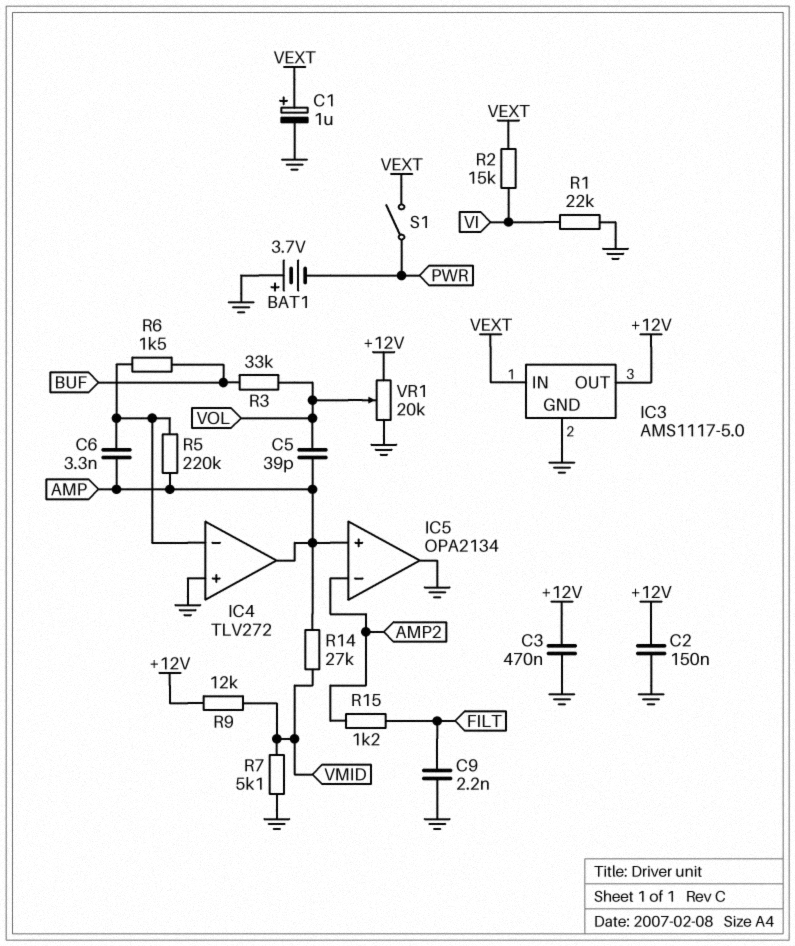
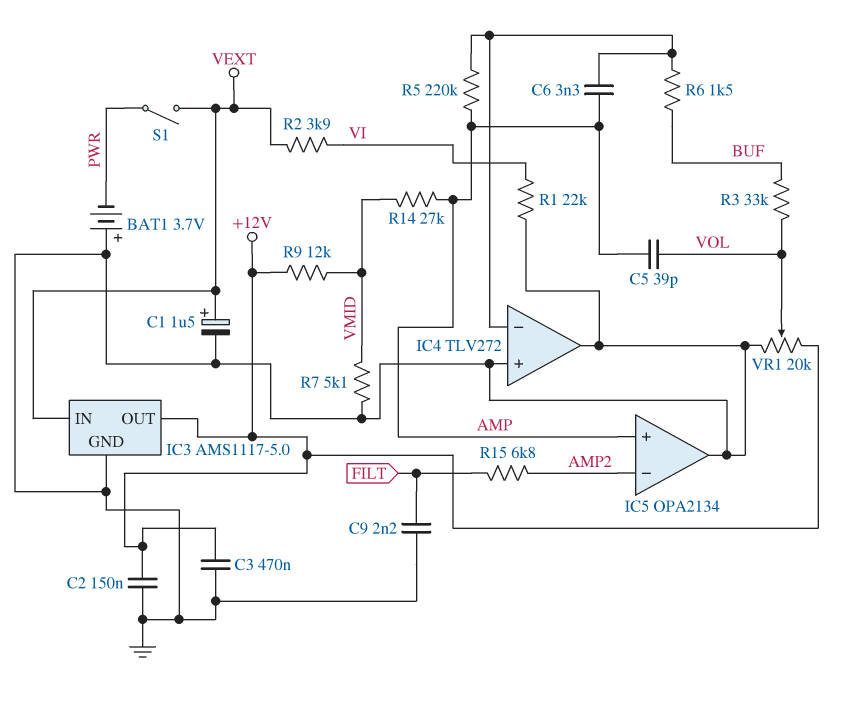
C1: 1uF (plus VEXT, minus GND) -> 1.5uF (plus VEXT, minus GND)
IC4 pin out: AMP -> GND
R2: 15k (VEXT, VI) -> 3.9k (VEXT, VI)
R15: 1.2k (AMP2, FILT) -> 6.8k (AMP2, FILT)

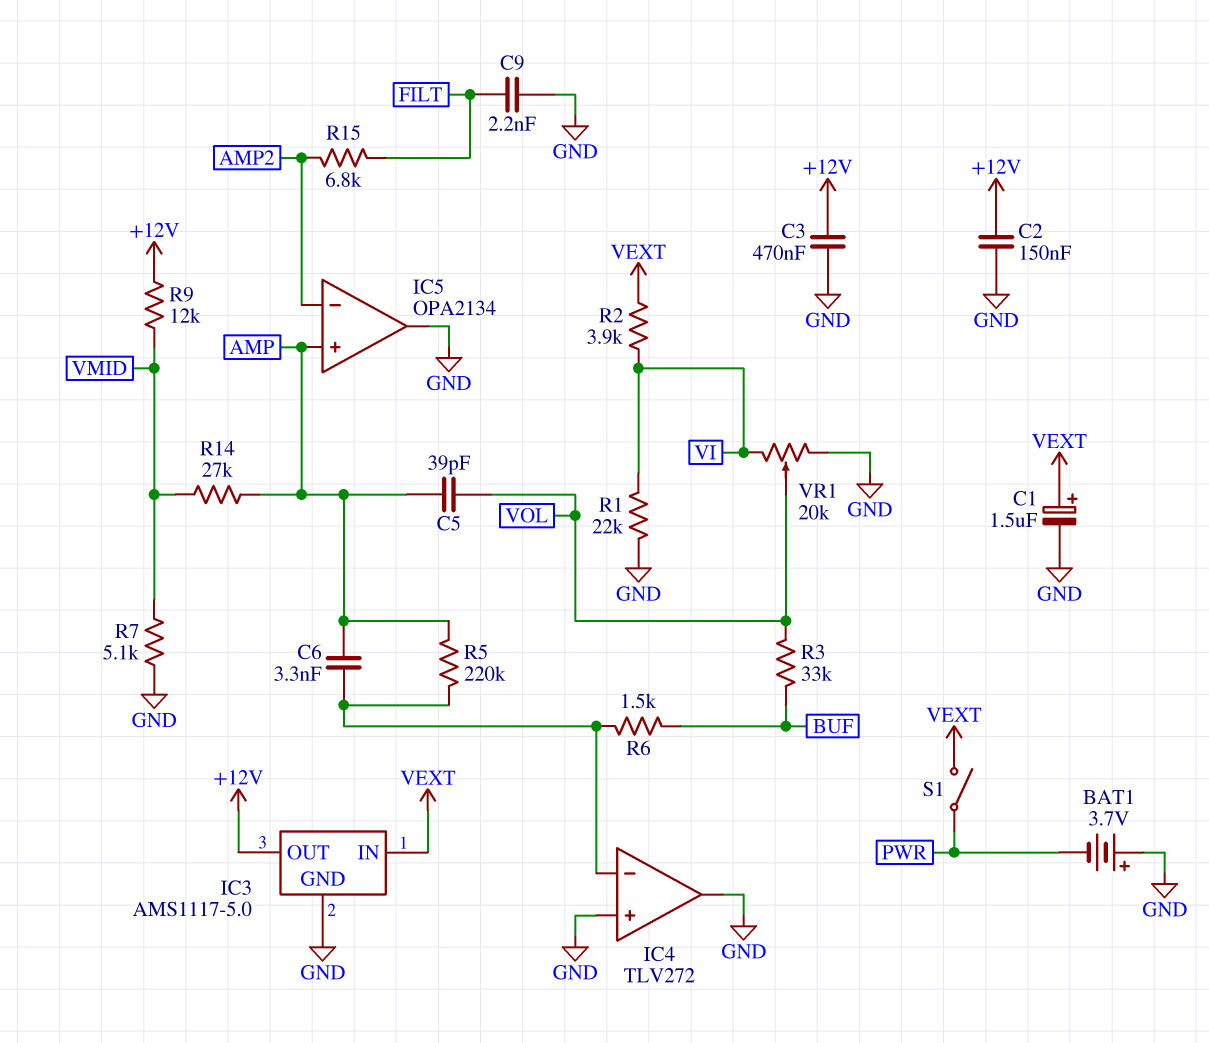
VR1: 20k (+12V, GND, wiper VOL) -> 20k (GND, VI, wiper VOL)

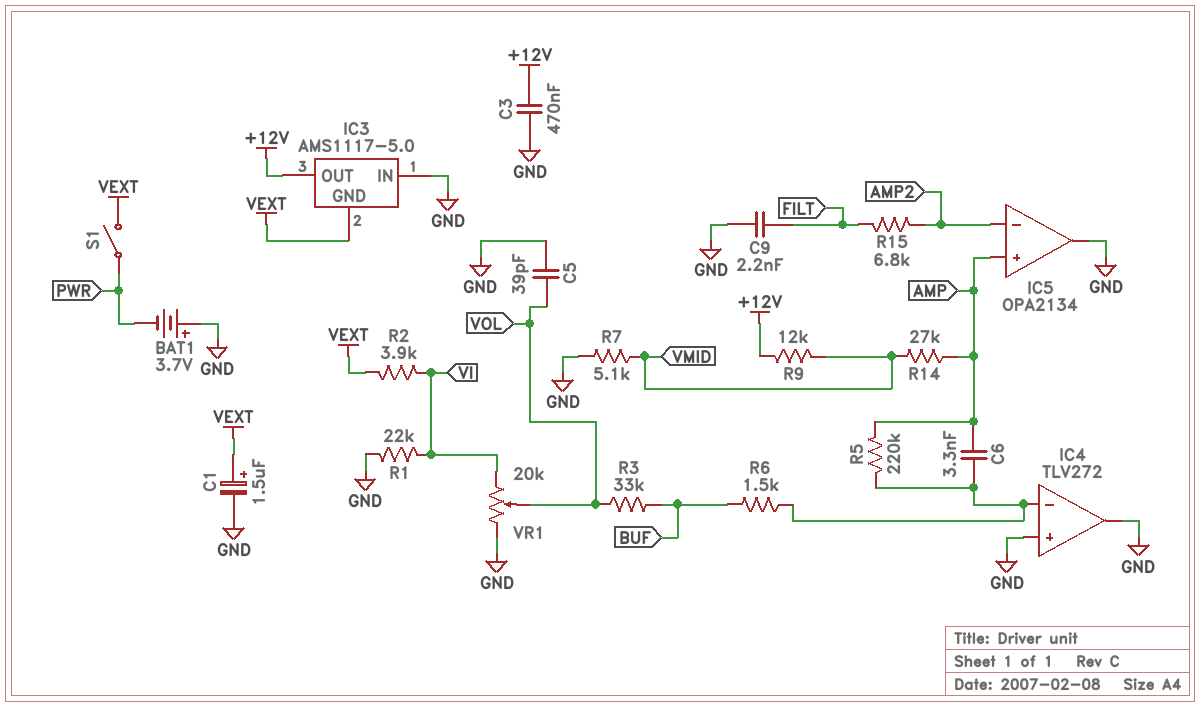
C2: 150nF (+12V, GND) -> none
C5: 39pF (AMP, VOL) -> 39pF (GND, VOL)
IC3 pin GND: GND -> VEXT
IC3 pin IN: VEXT -> GND

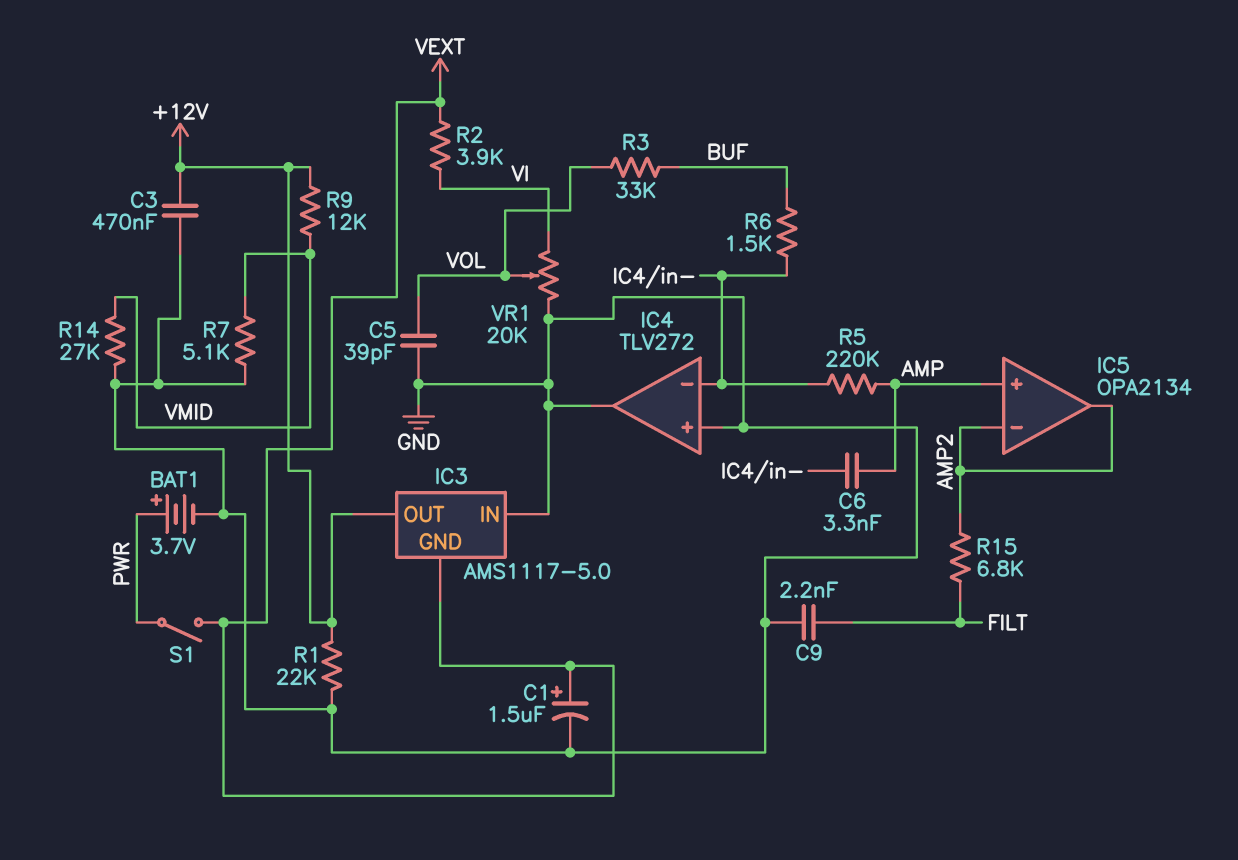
BAT1: 3.7V (plus GND, minus PWR) -> 3.7V (plus PWR, minus GND)
IC5 pin out: GND -> AMP2
R1: 22k (GND, VI) -> 22k (+12V, GND)
R14: 27k (AMP, VMID) -> 27k (GND, VMID)

